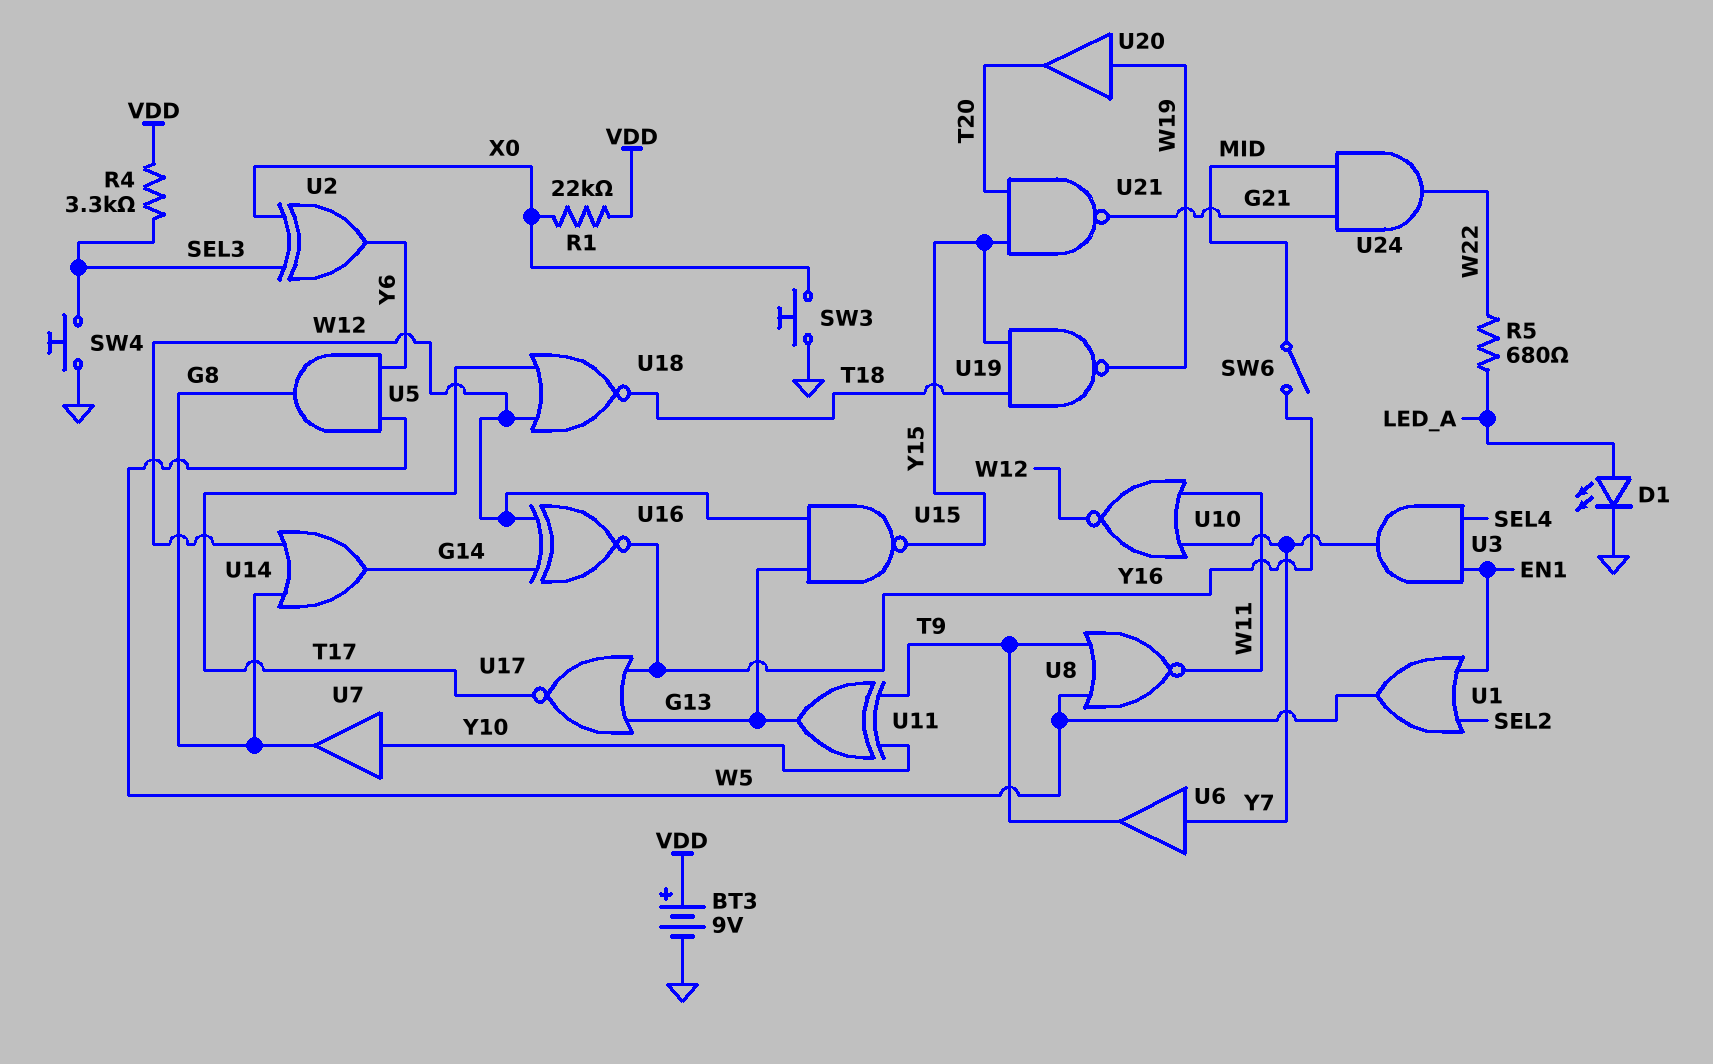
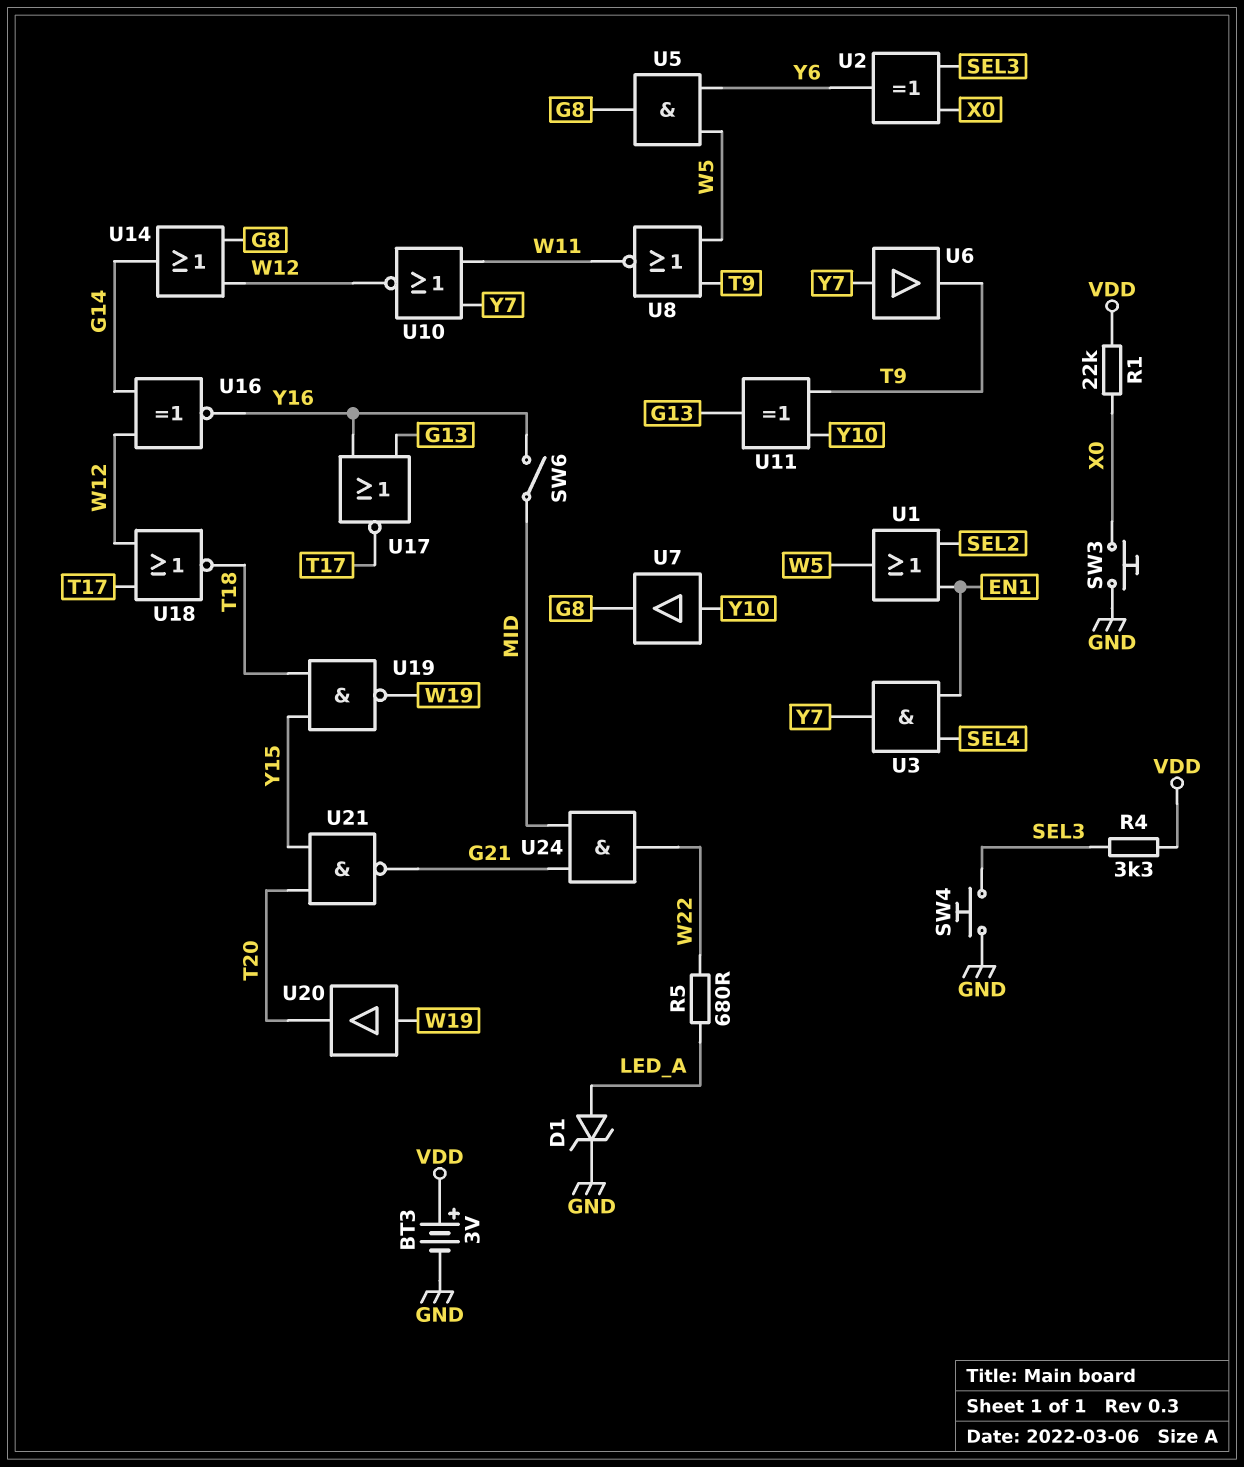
BT3: 9V (plus VDD, minus GND) -> 3V (plus VDD, minus GND)
D1: LED (A LED_A, K GND) -> zener (A LED_A, K GND)
U15: NAND (in G13, in W12, out Y15) -> none

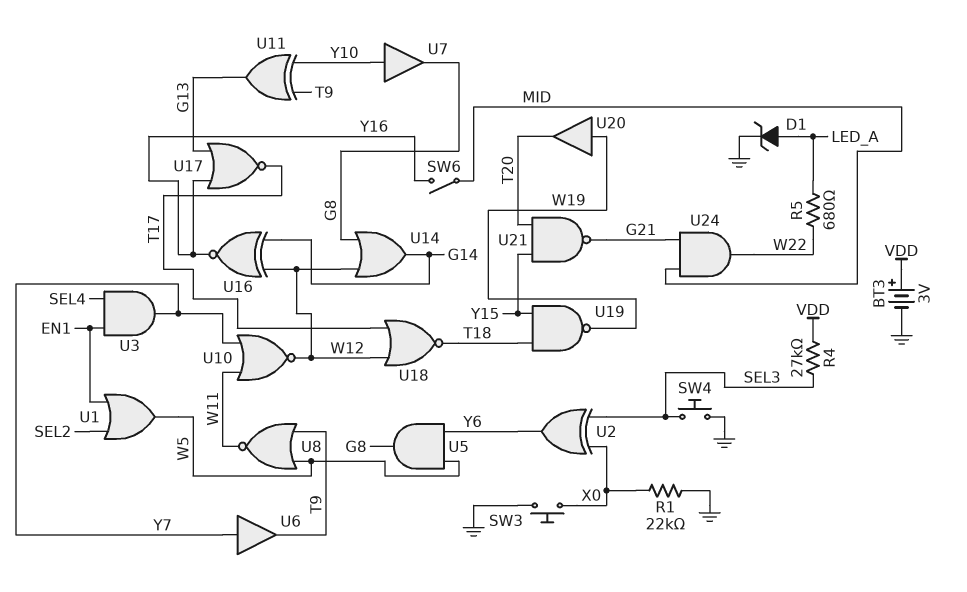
R1: 22k (VDD, X0) -> 22k (GND, X0)
R4: 3.3k (SEL3, VDD) -> 27k (SEL3, VDD)

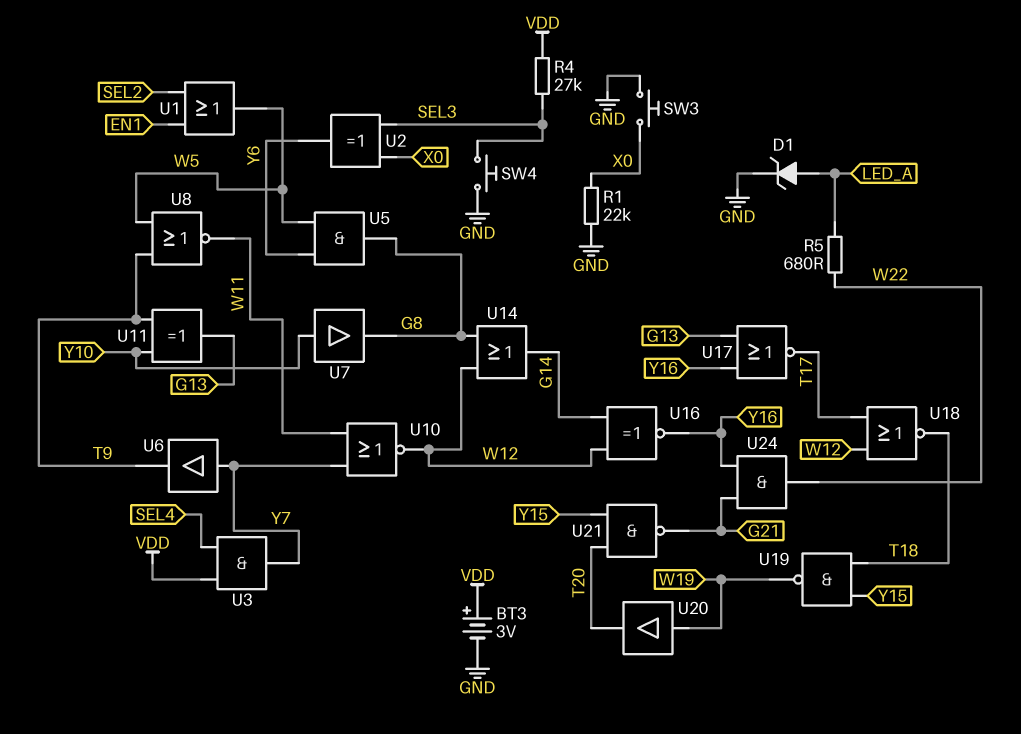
SW6: switch (MID, Y16) -> none
U3: AND (in EN1, in SEL4, out Y7) -> AND (in SEL4, in VDD, out Y7)
U24: AND (in G21, in MID, out W22) -> AND (in G21, in Y16, out W22)

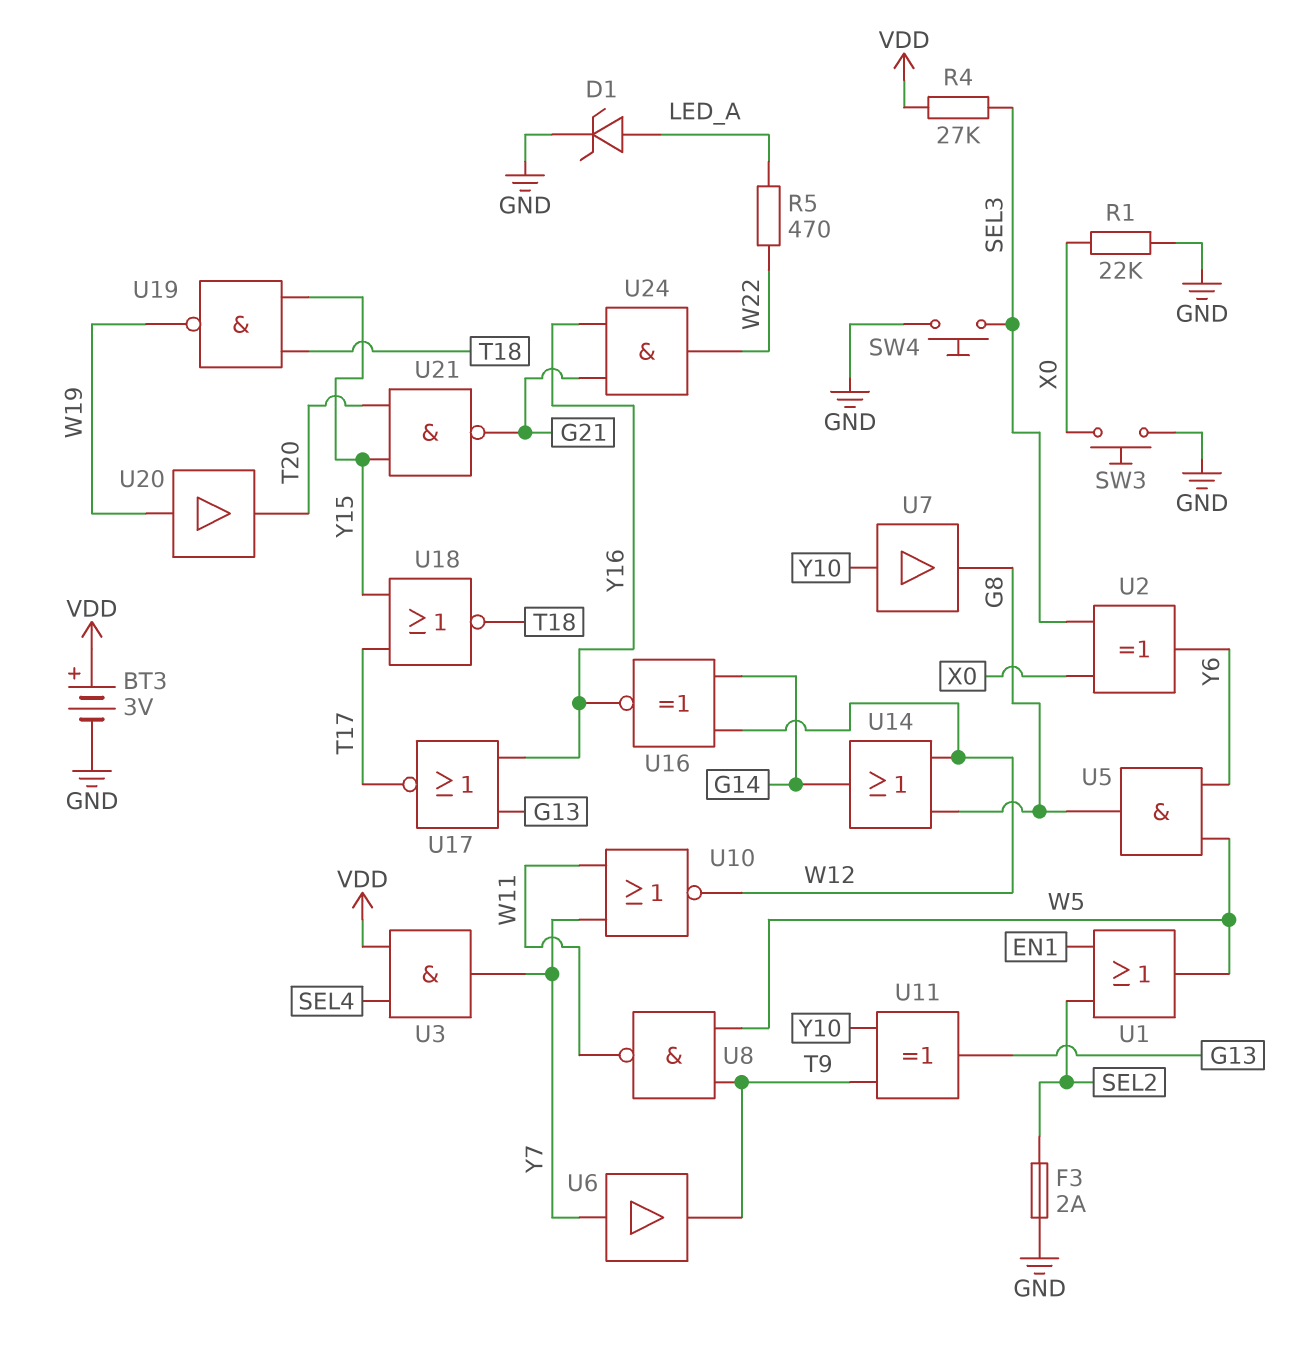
F3: none -> 2A (GND, SEL2)
R5: 680 (LED_A, W22) -> 470 (LED_A, W22)
U8: NOR (in T9, in W5, out W11) -> NAND (in T9, in W5, out W11)
U18: NOR (in T17, in W12, out T18) -> NOR (in T17, in Y15, out T18)

